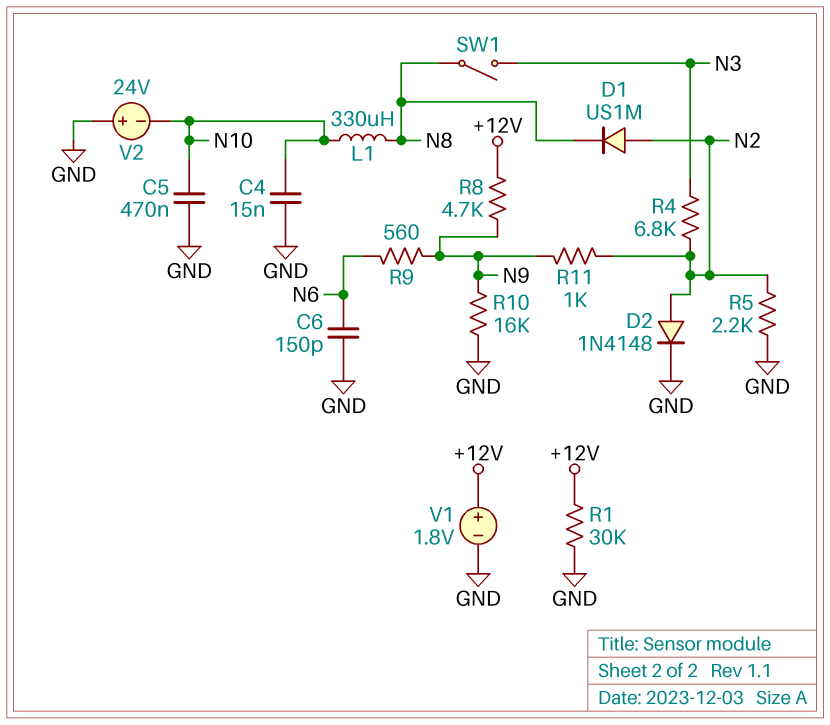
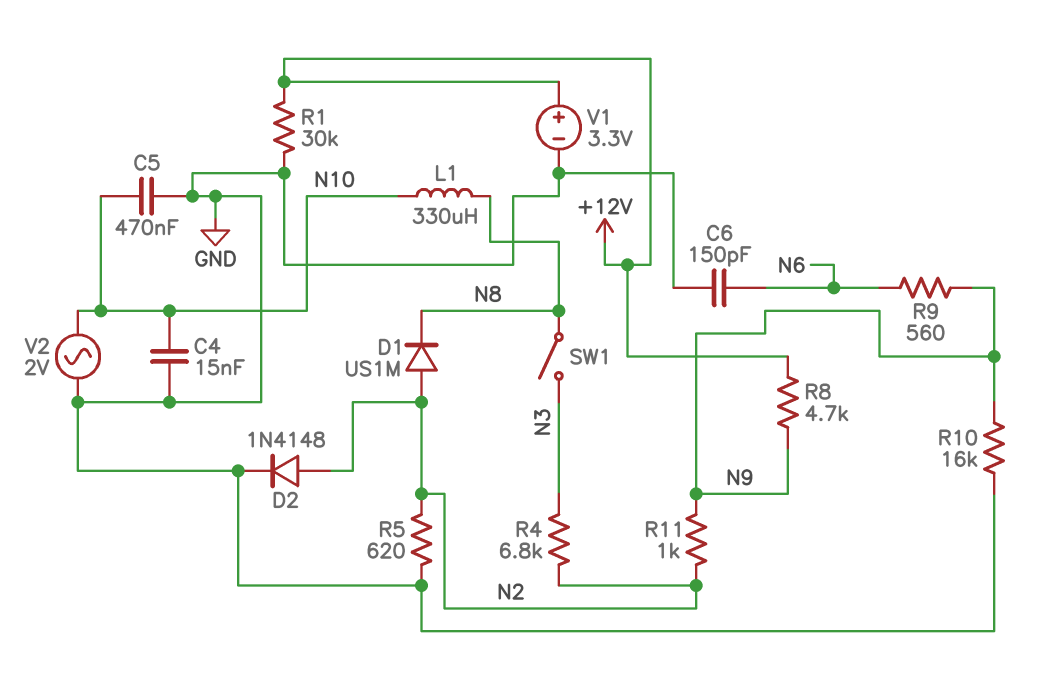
R5: 2.2k (GND, N2) -> 620 (GND, N2)
V1: 1.8V (plus +12V, minus GND) -> 3.3V (plus +12V, minus GND)
V2: 24V (plus GND, minus N10) -> AC 2V (GND, N10)

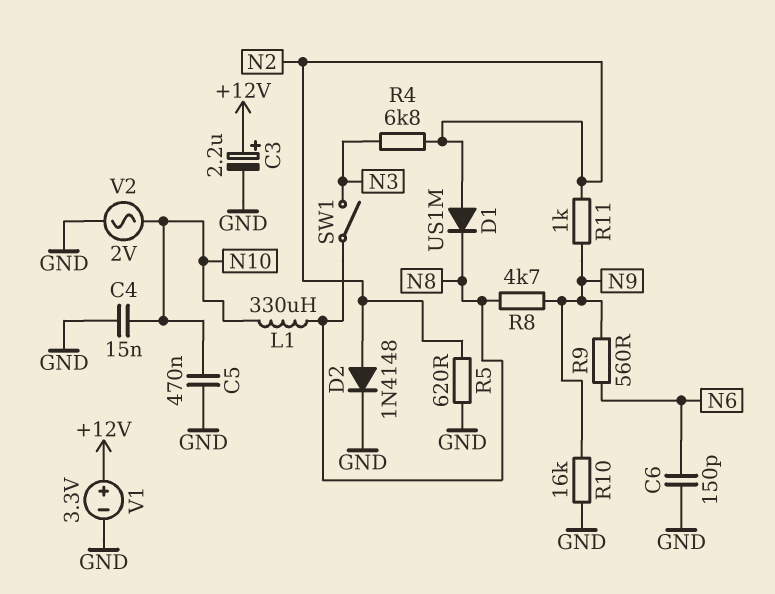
C3: none -> 2.2uF (plus +12V, minus GND)
R1: 30k (+12V, GND) -> none
R8: 4.7k (+12V, N9) -> 4.7k (N8, N9)

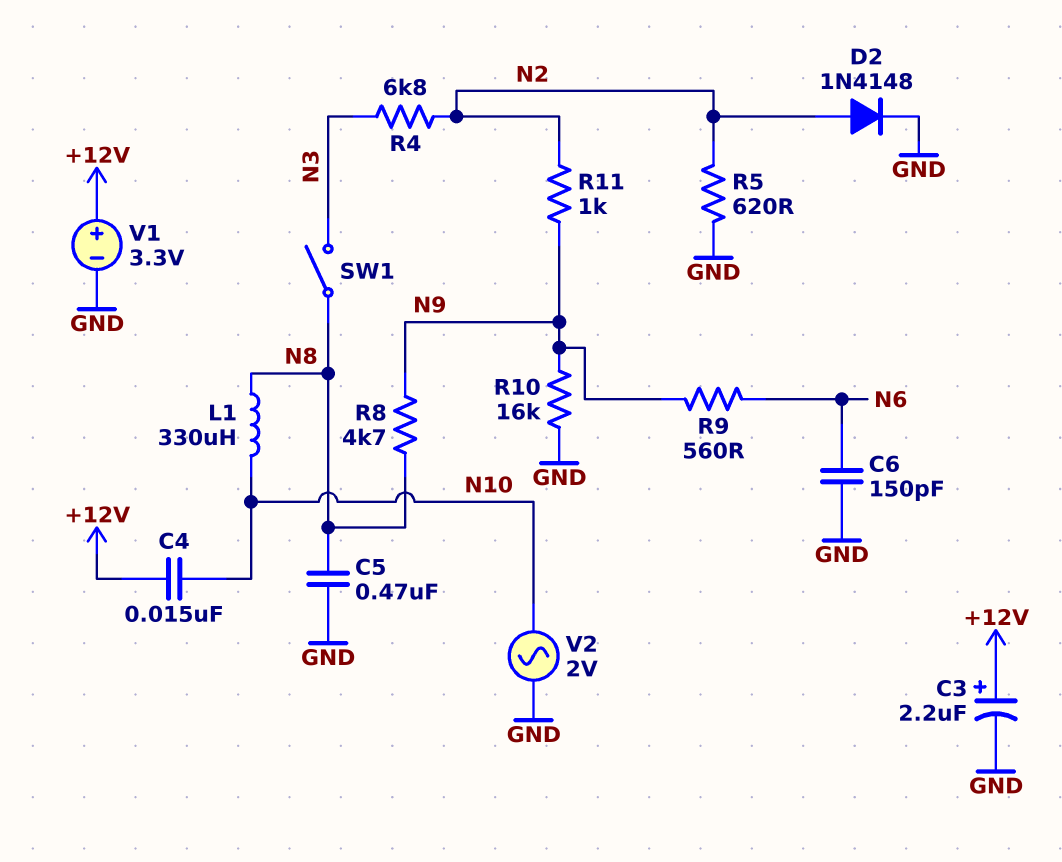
C4: 15nF (GND, N10) -> 15nF (+12V, N10)
C5: 470nF (GND, N10) -> 470nF (GND, N8)
D1: diode US1M (A N2, K N8) -> none

